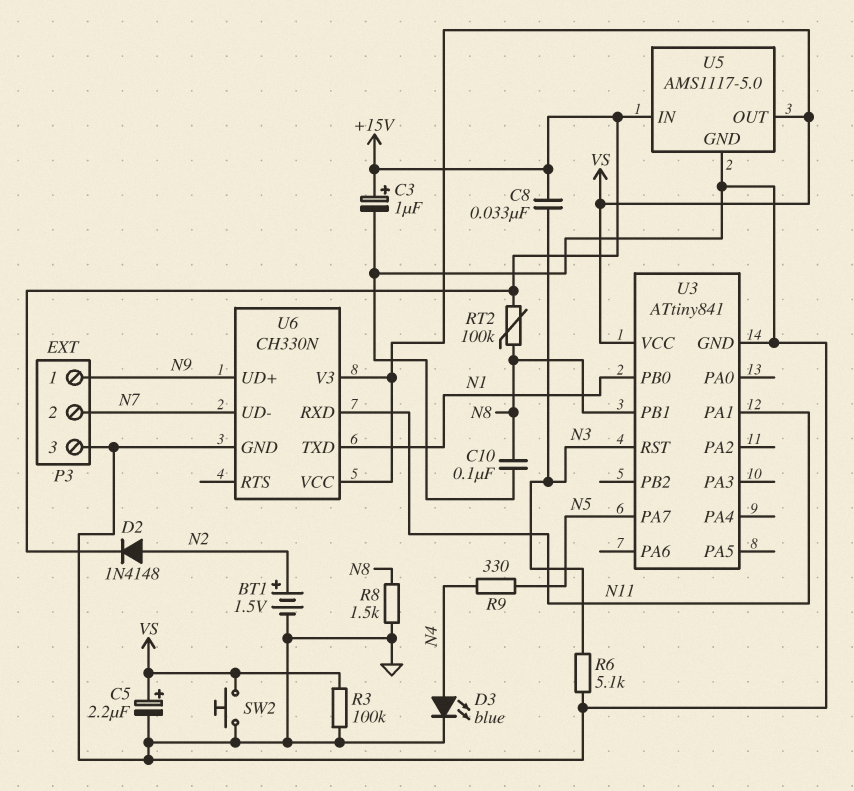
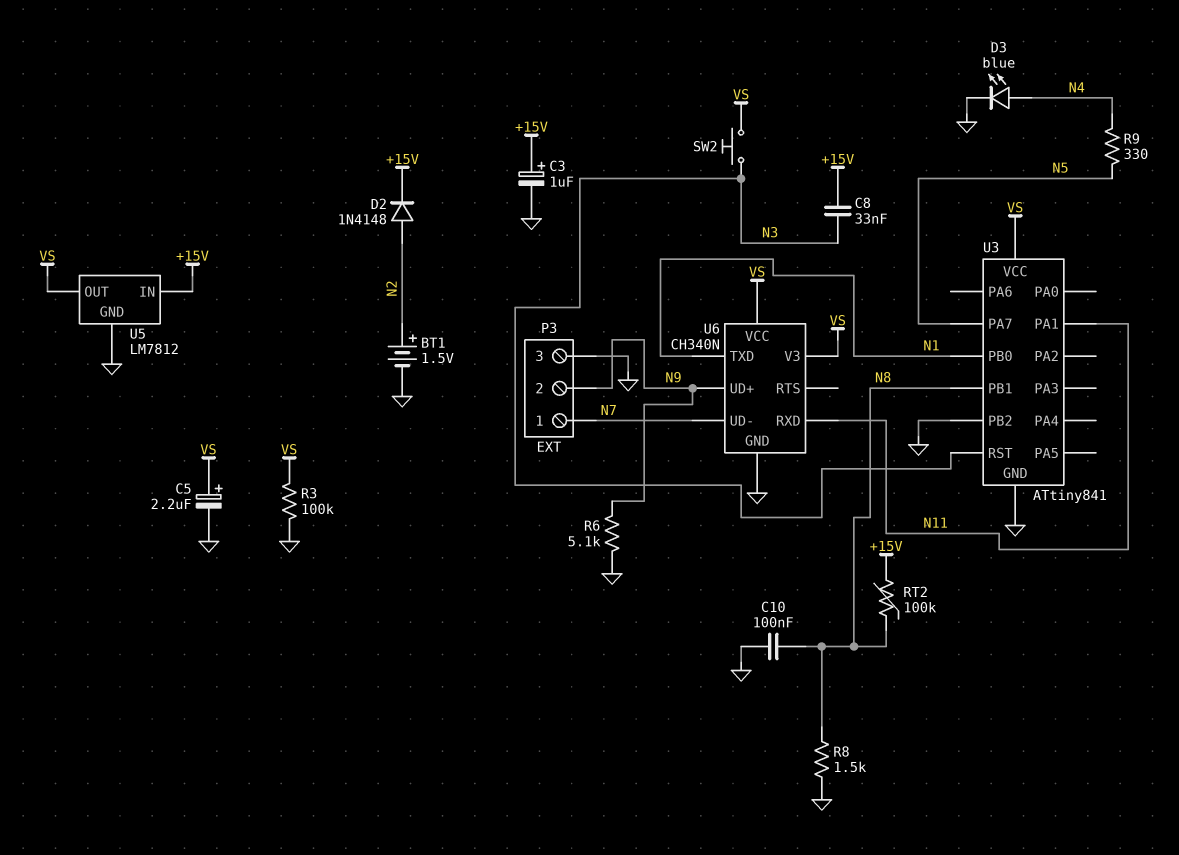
P3 pin 1: N9 -> N7
P3 pin 2: N7 -> N9
R6: 5.1k (GND, N3) -> 5.1k (GND, N9)
SW2: button (GND, VS) -> button (N3, VS)
U3 pin PB2: none -> GND
U5: AMS1117-5.0 -> LM7812
U6: CH330N -> CH340N

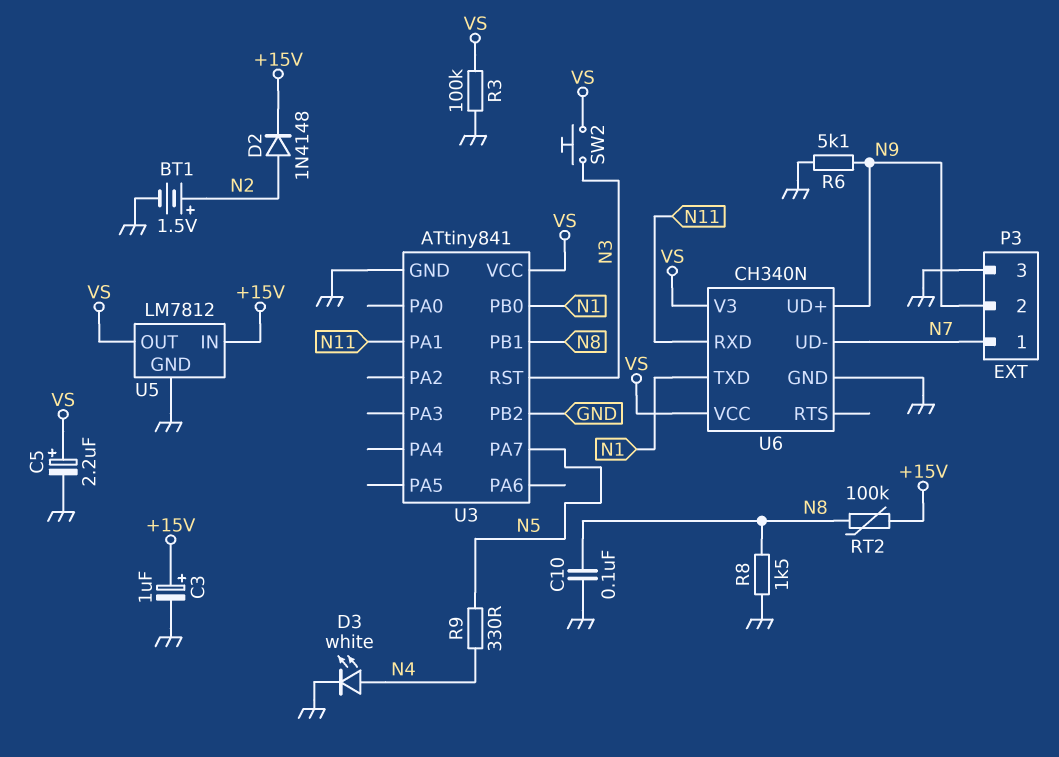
C8: 33nF (+15V, N3) -> none
D3: LED blue (A N4, K GND) -> LED white (A N4, K GND)

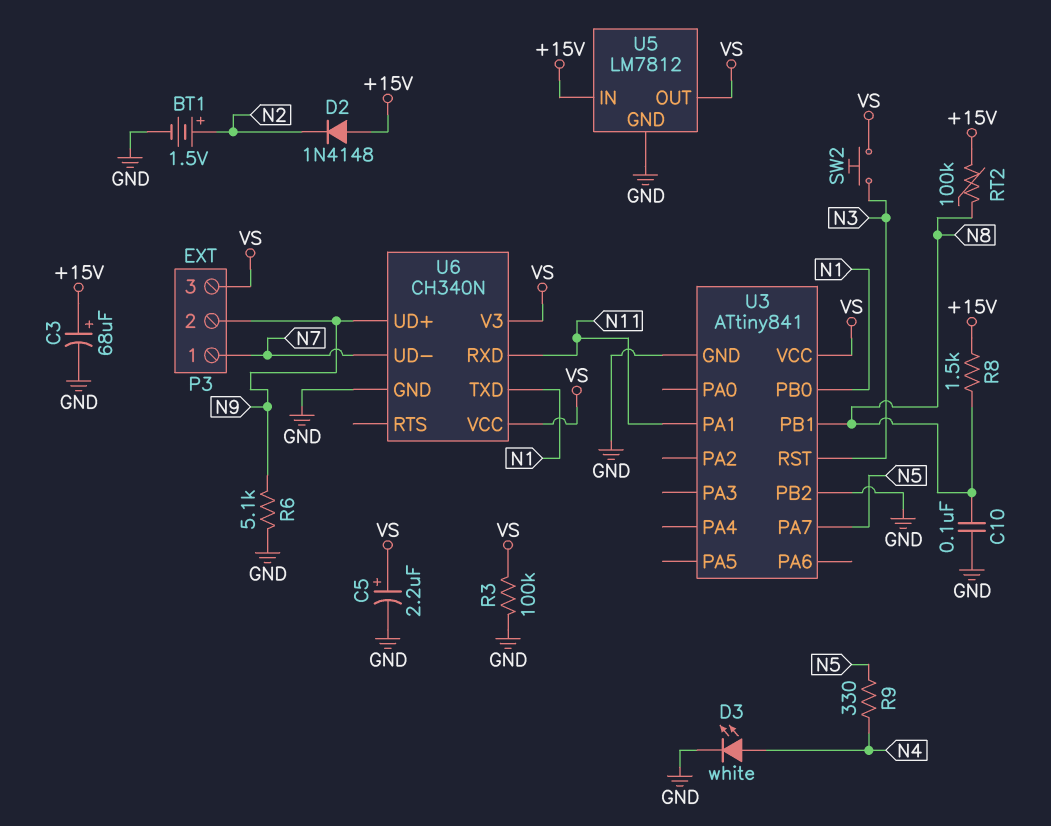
C3: 1uF (plus +15V, minus GND) -> 68uF (plus +15V, minus GND)
D2: diode 1N4148 (A N2, K +15V) -> diode 1N4148 (A +15V, K N2)
P3 pin 3: GND -> VS
R8: 1.5k (GND, N8) -> 1.5k (+15V, N8)

